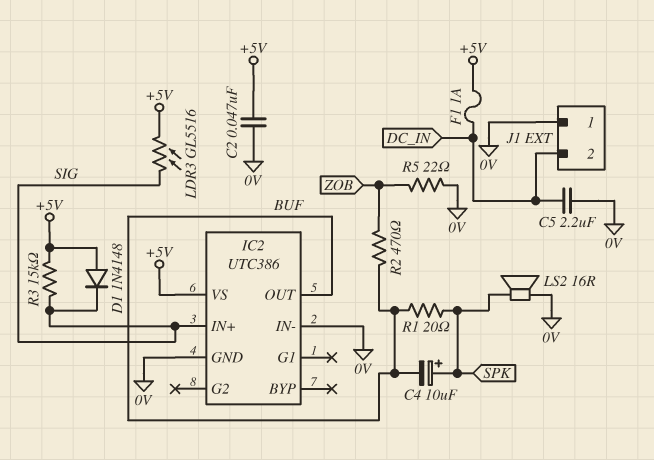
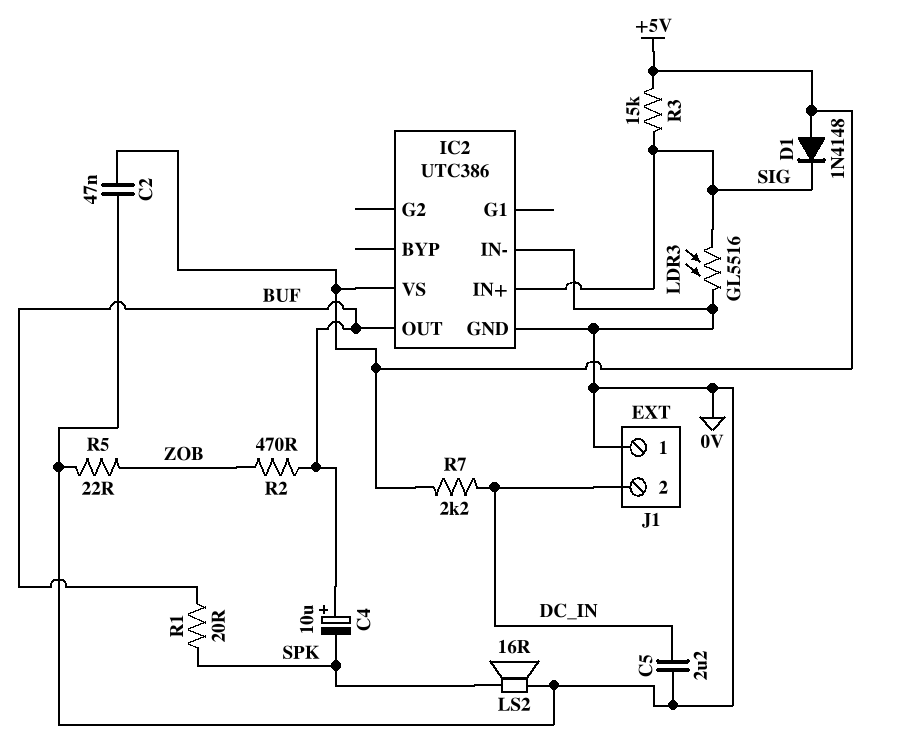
C4: 10uF (plus SPK, minus BUF) -> 10uF (plus BUF, minus SPK)
F1: 1A (+5V, DC_IN) -> none
LDR3: GL5516 (+5V, SIG) -> GL5516 (0V, SIG)
R7: none -> 2.2k (+5V, DC_IN)

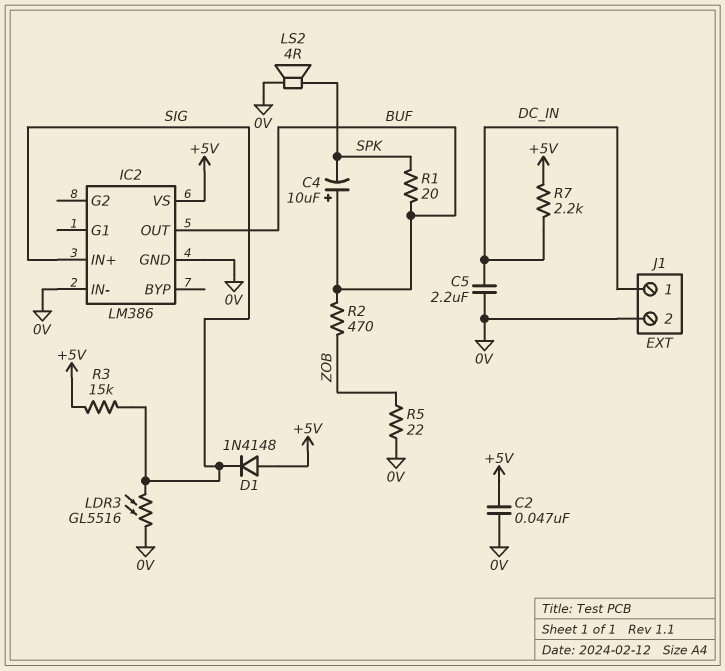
IC2: UTC386 -> LM386
J1 pin 1: 0V -> DC_IN
J1 pin 2: DC_IN -> 0V
LS2: speaker 16R (0V, SPK) -> speaker 4R (0V, SPK)

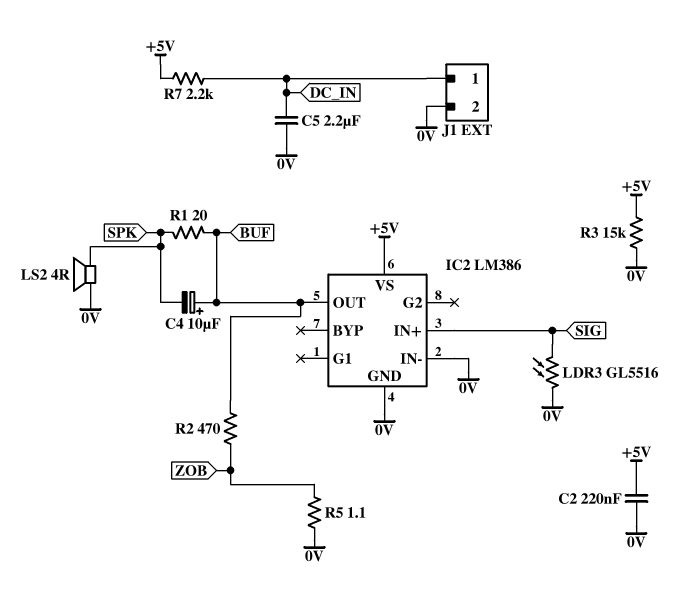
C2: 47nF (+5V, 0V) -> 220nF (+5V, 0V)
D1: diode 1N4148 (A +5V, K SIG) -> none
R3: 15k (+5V, SIG) -> 15k (+5V, 0V)
R5: 22 (0V, ZOB) -> 1.1 (0V, ZOB)

